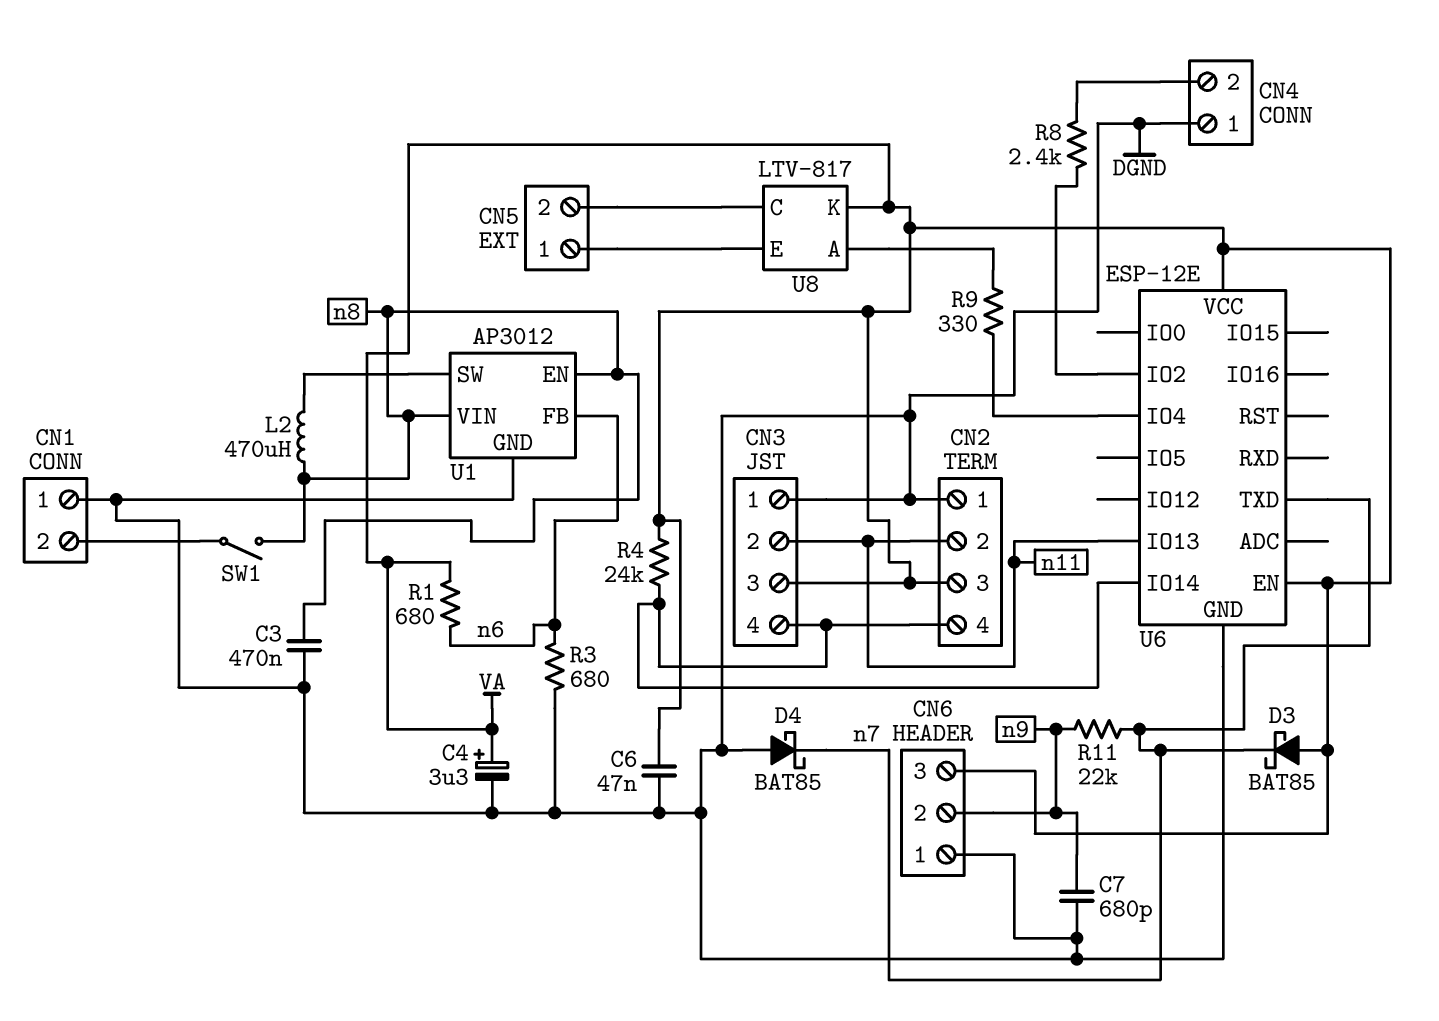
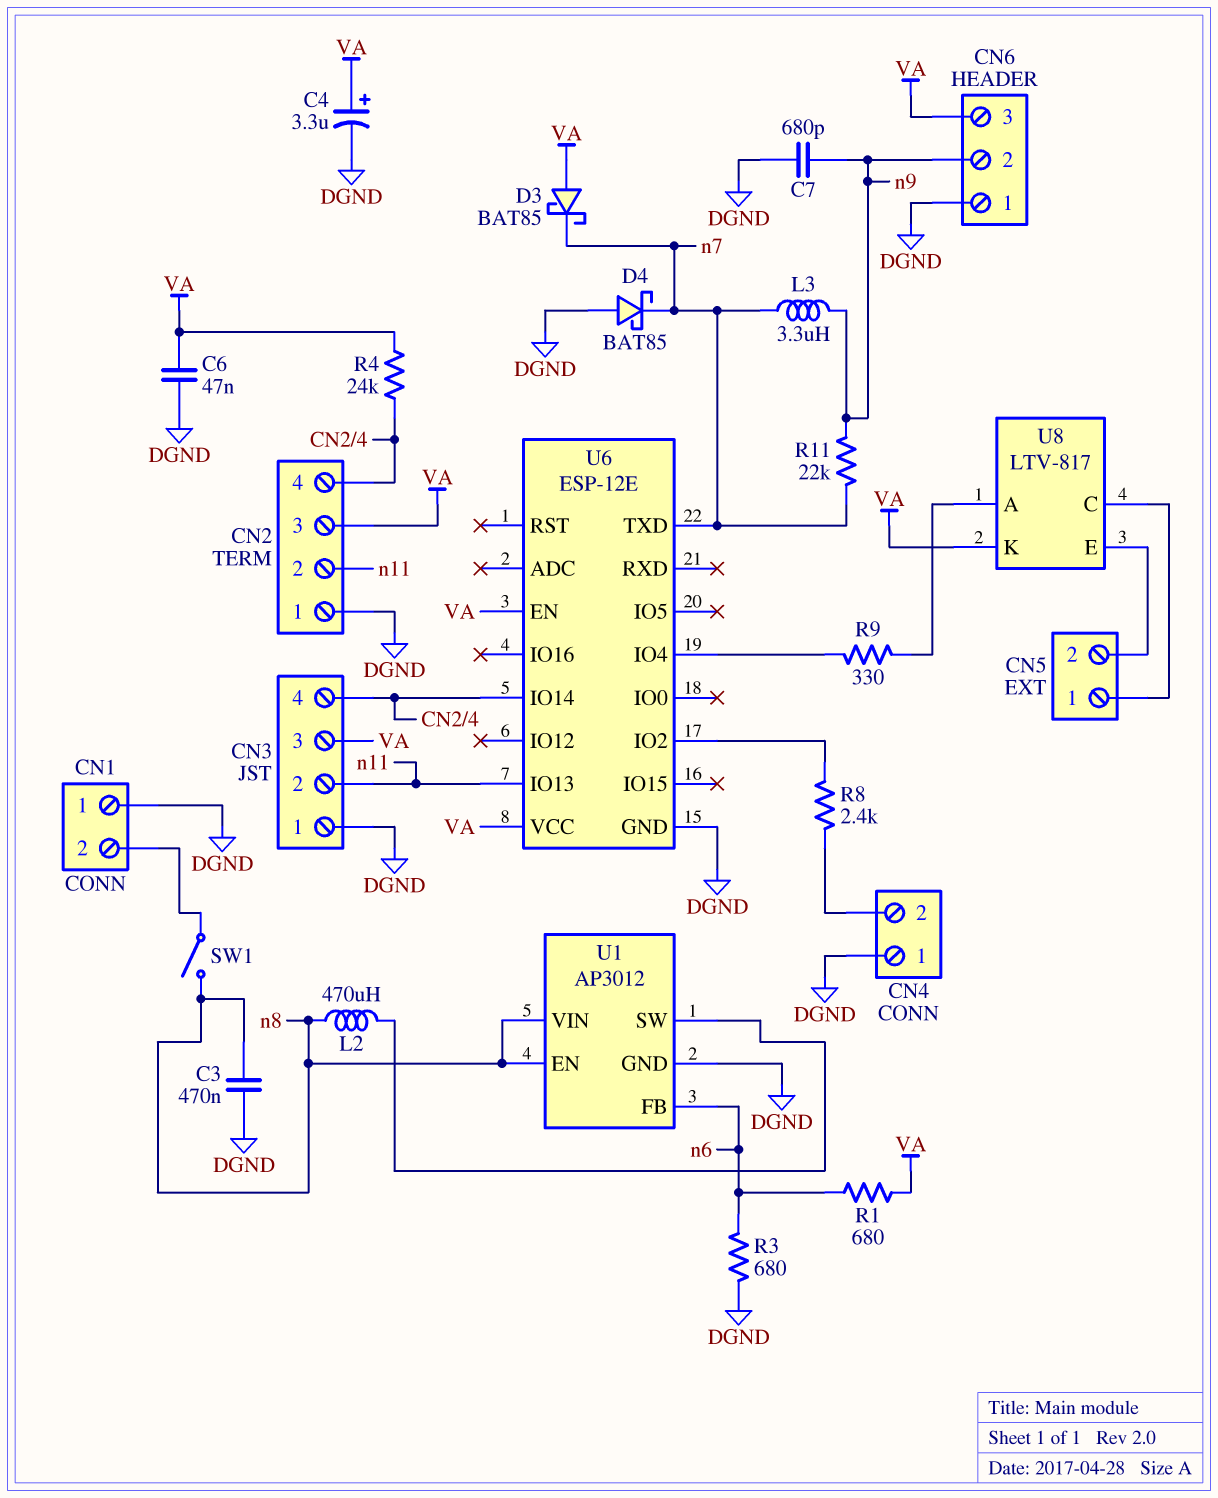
L3: none -> 3.3uH (n7, n9)
U8 pin C: CN5/2 -> CN5/1
U8 pin E: CN5/1 -> CN5/2

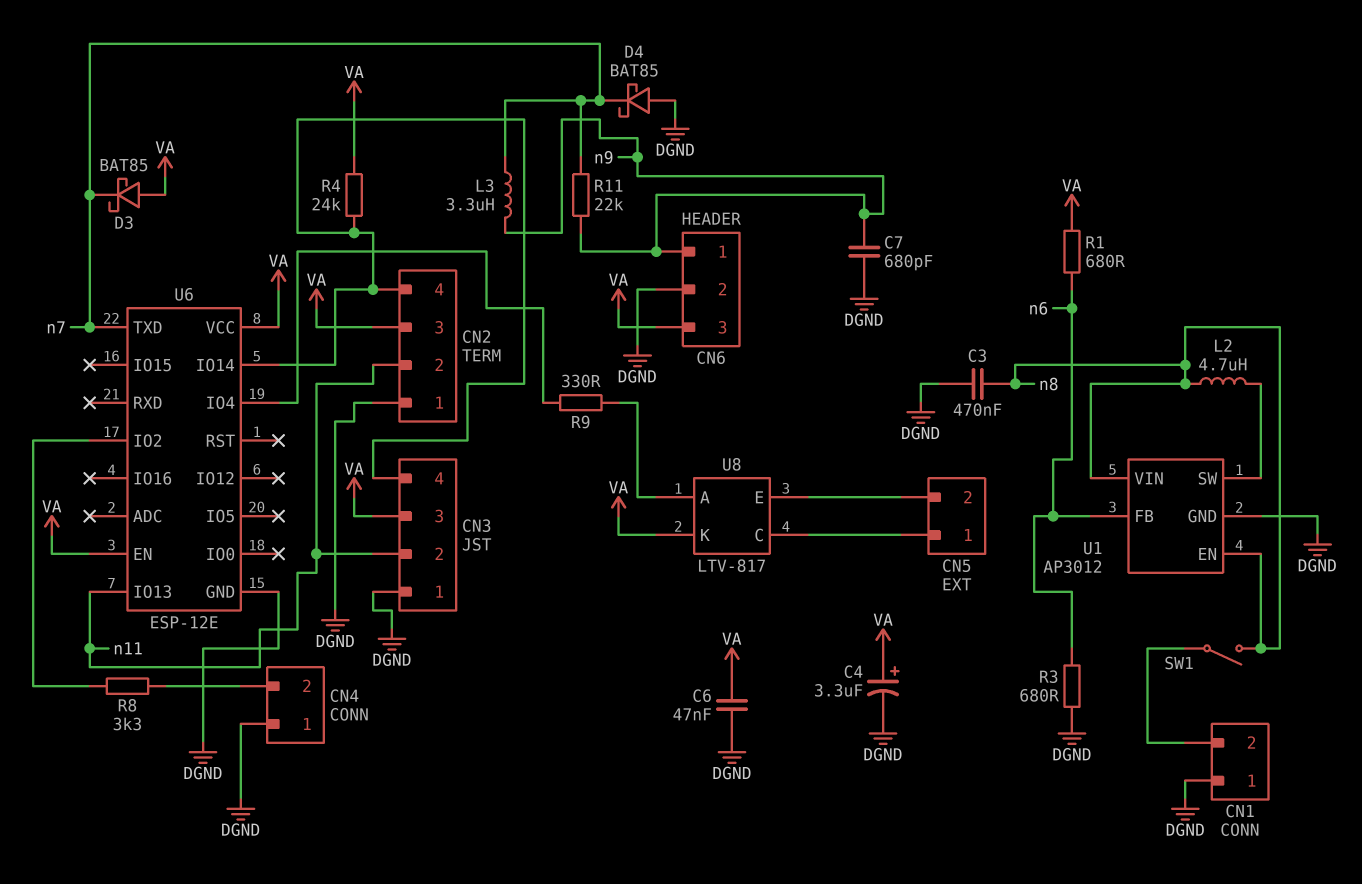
CN6 pin 1: DGND -> n9
CN6 pin 2: n9 -> DGND
L2: 470uH (U1/SW, n8) -> 4.7uH (U1/SW, n8)
R8: 2.4k (CN4/2, U6/IO2) -> 3.3k (CN4/2, U6/IO2)

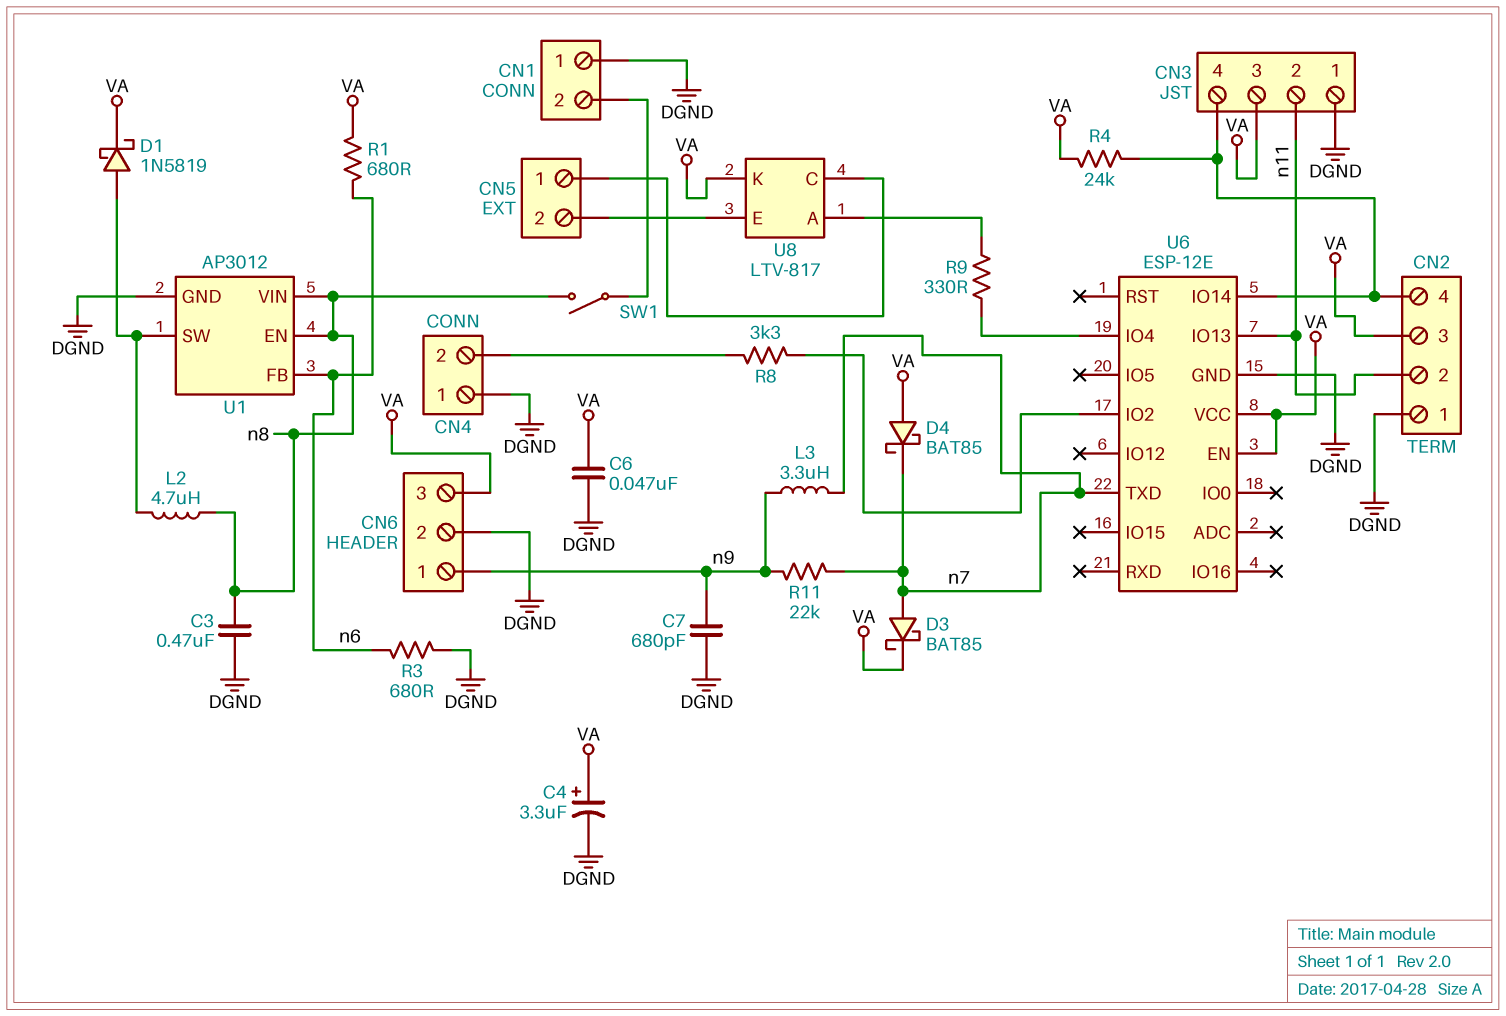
D1: none -> schottky 1N5819 (A U1/SW, K VA)
D3: schottky BAT85 (A VA, K n7) -> schottky BAT85 (A n7, K VA)
D4: schottky BAT85 (A DGND, K n7) -> schottky BAT85 (A VA, K n7)

